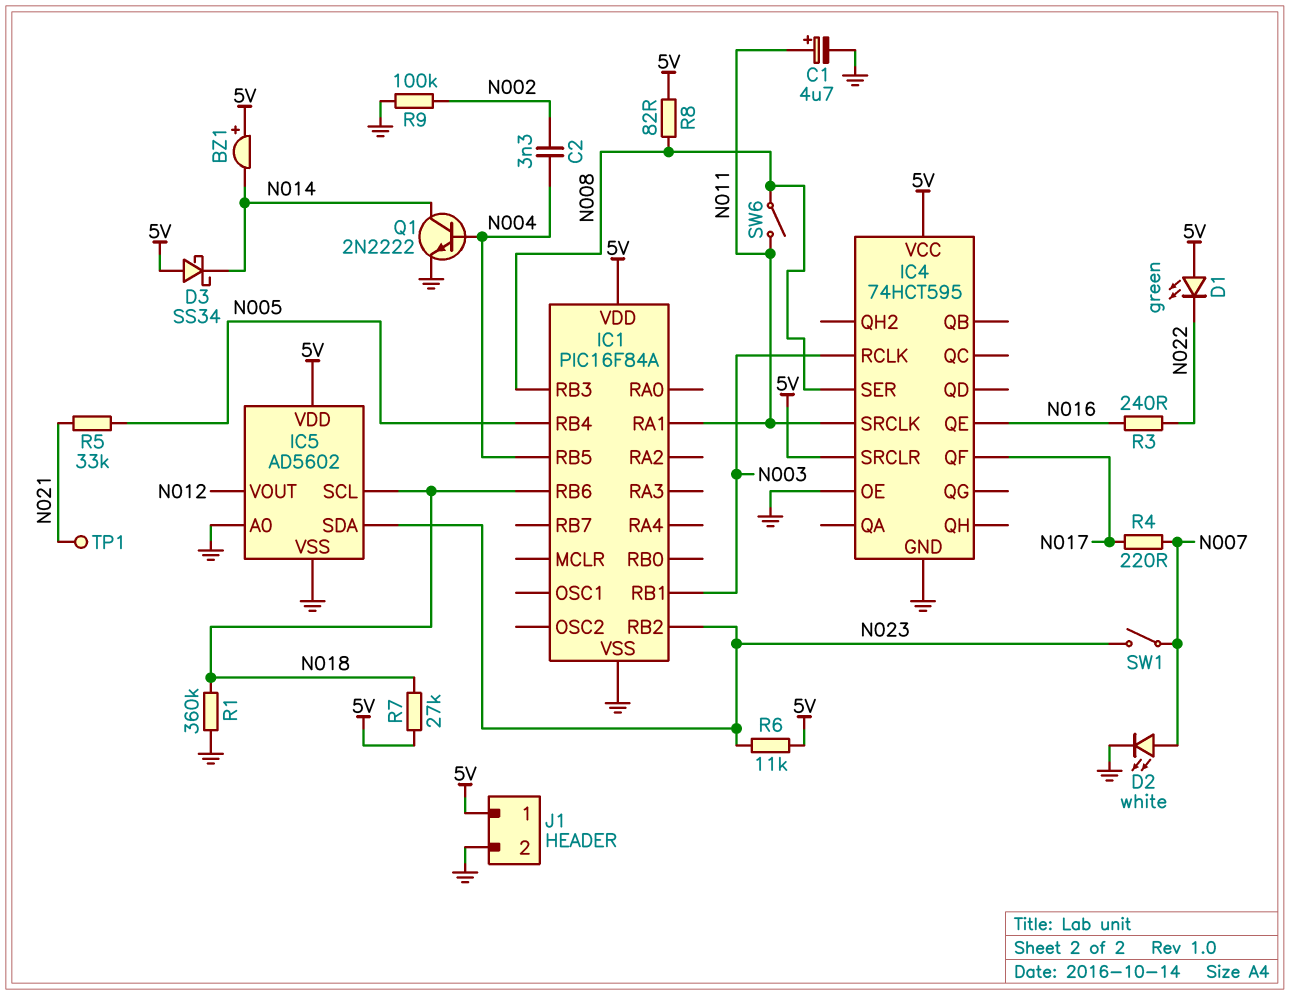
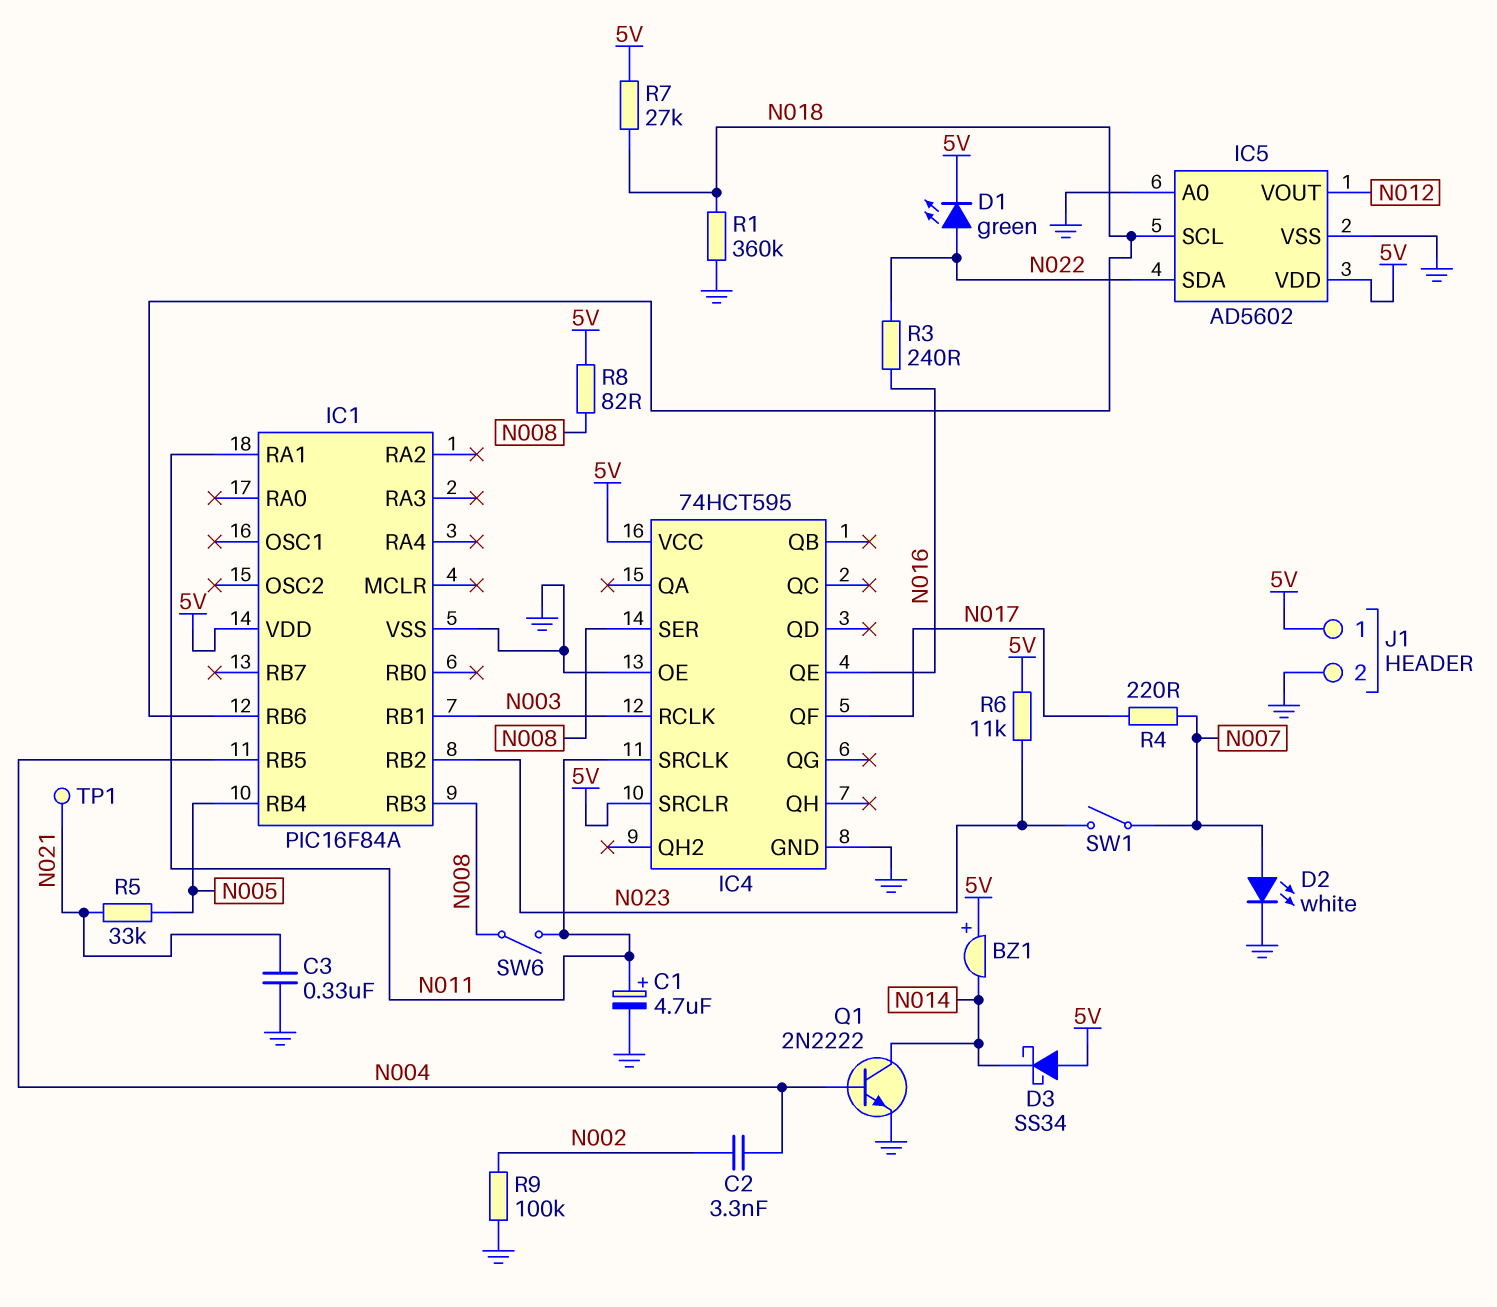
C3: none -> 330nF (GND, N021)
D1: LED green (A 5V, K N022) -> LED green (A N022, K 5V)
IC5 pin SDA: N023 -> N022

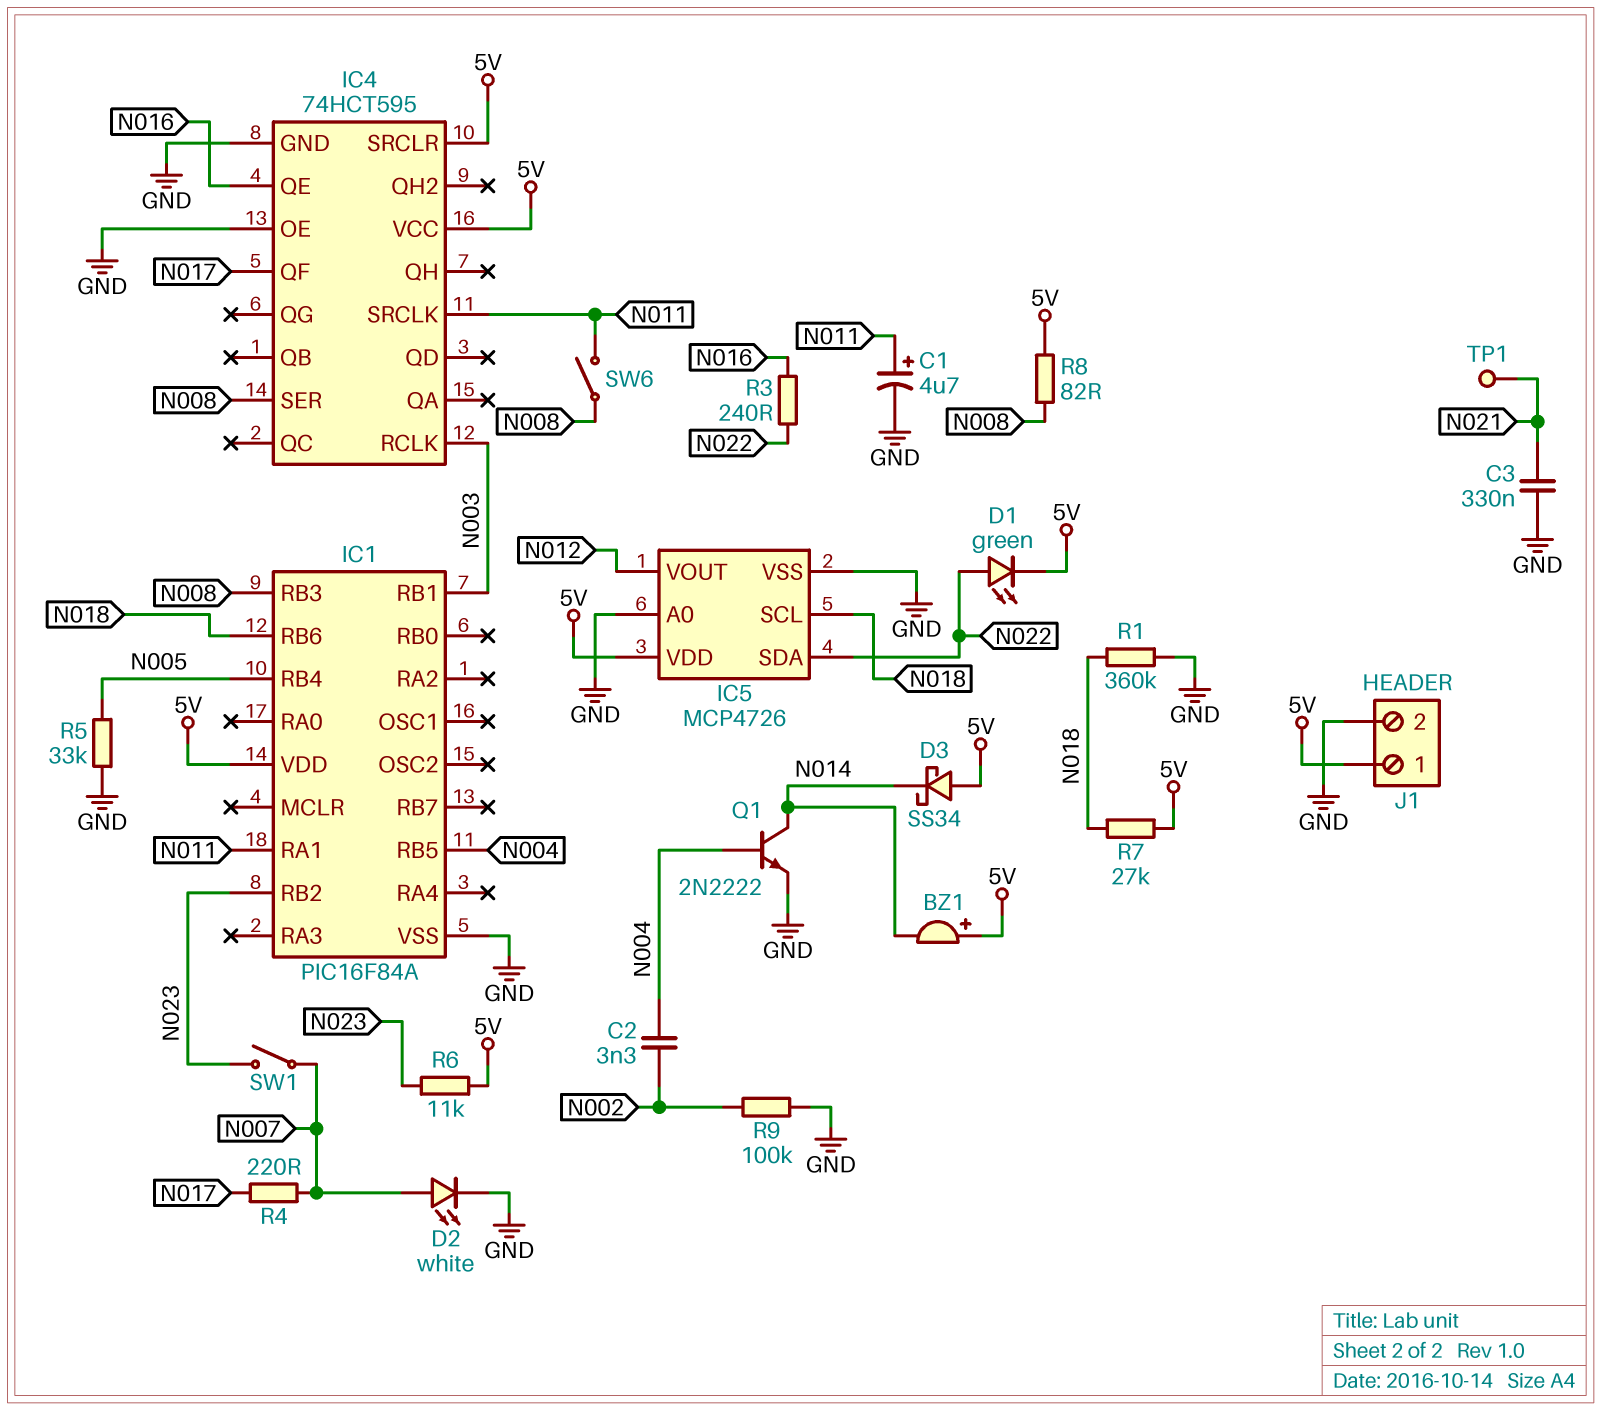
IC5: AD5602 -> MCP4726
R5: 33k (N005, N021) -> 33k (GND, N005)

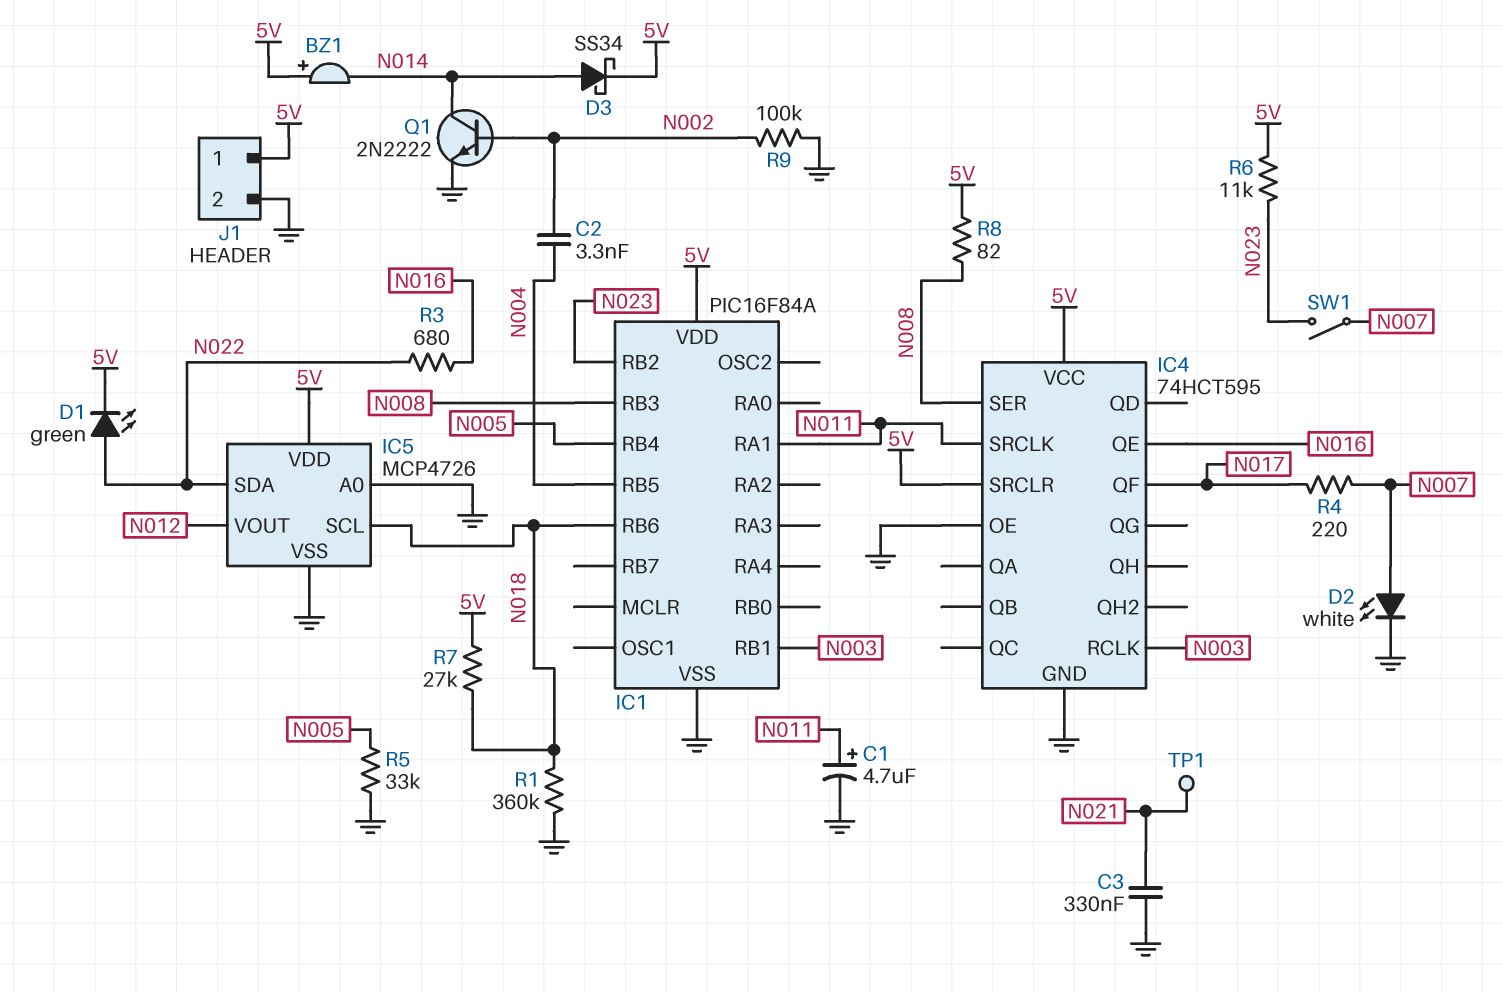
D3: schottky SS34 (A 5V, K N014) -> schottky SS34 (A N014, K 5V)
Q1: NPN 2N2222 (B N004, C N014, E GND) -> NPN 2N2222 (B N002, C N014, E GND)
R3: 240 (N016, N022) -> 680 (N016, N022)
SW6: switch (N008, N011) -> none

